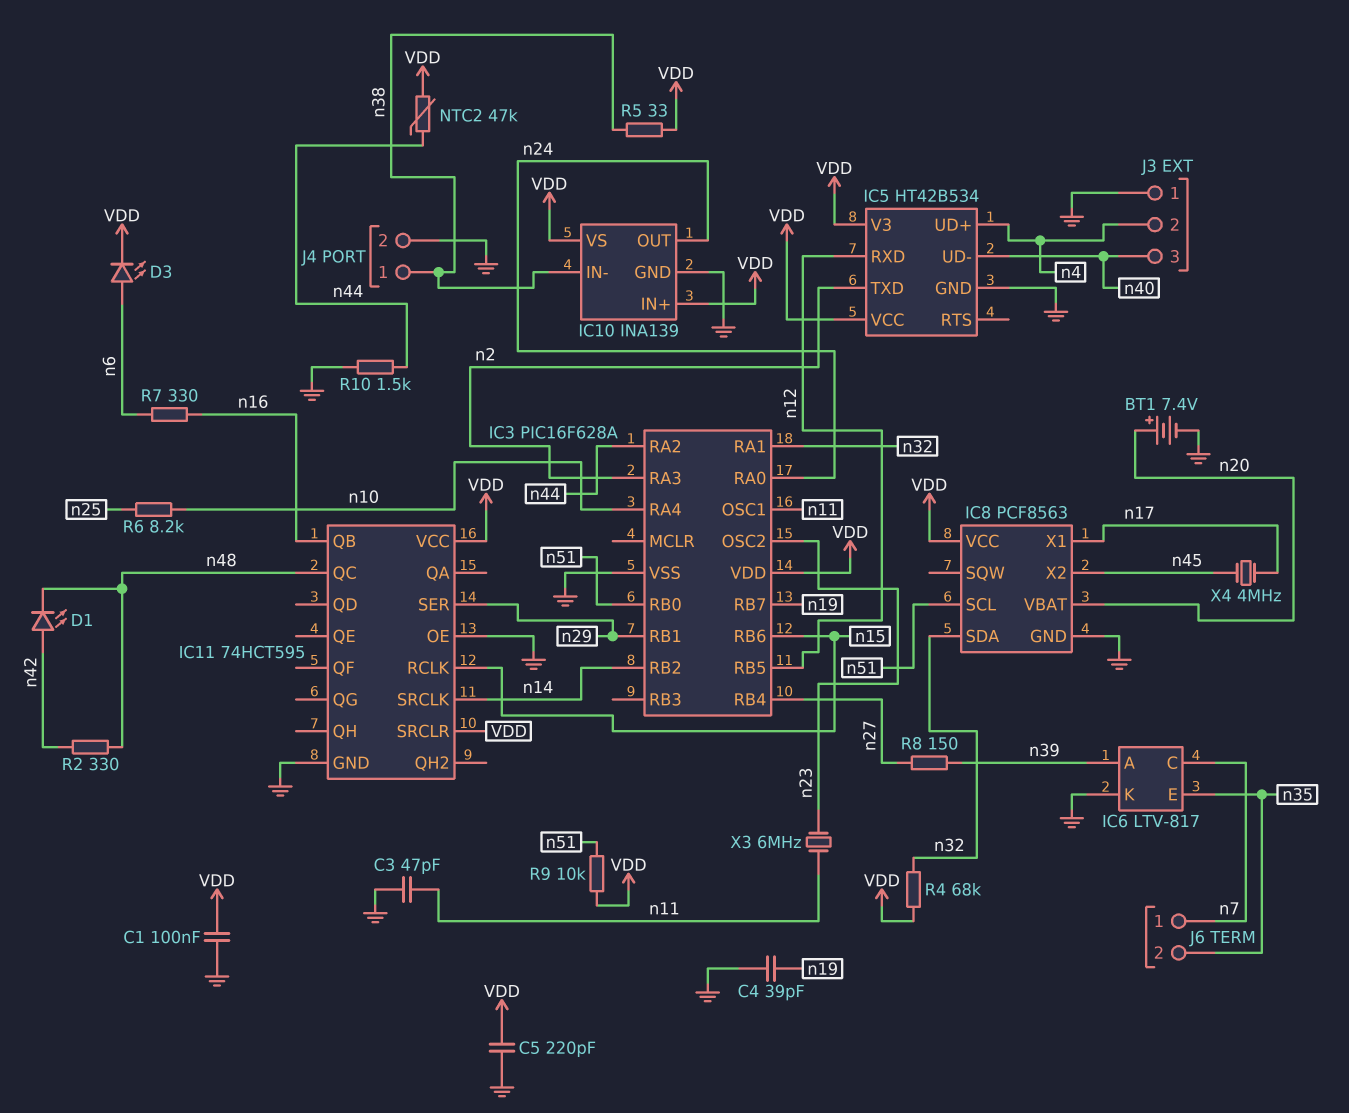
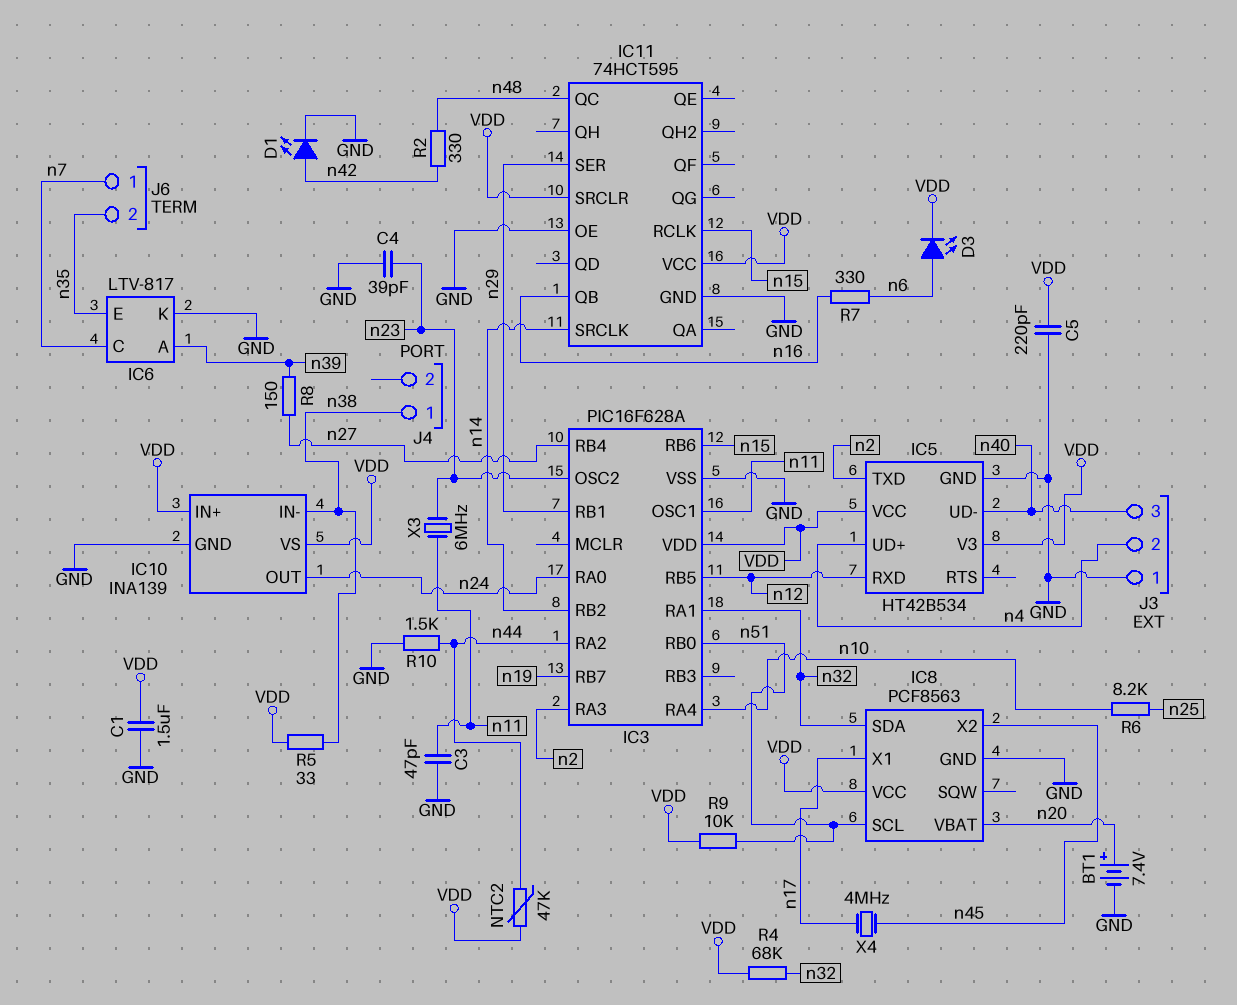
C1: 100nF (GND, VDD) -> 1.5uF (GND, VDD)
C4: 39pF (GND, n19) -> 39pF (GND, n23)
D1: LED (A n42, K n48) -> LED (A n42, K GND)
J4 pin 2: GND -> none

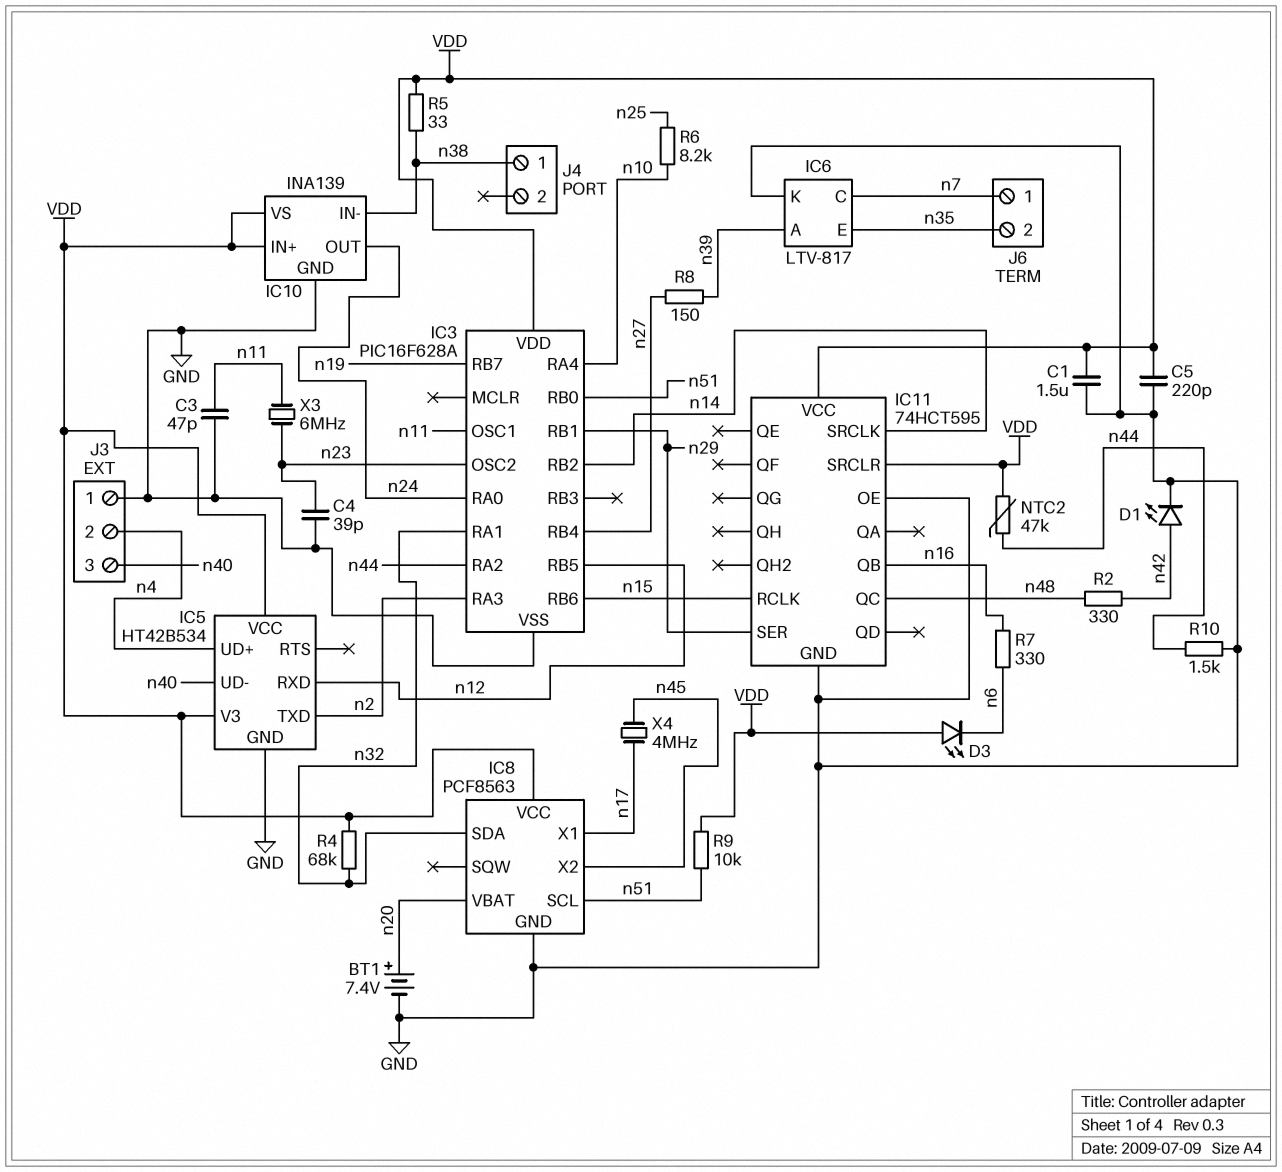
D3: LED (A n6, K VDD) -> LED (A VDD, K n6)

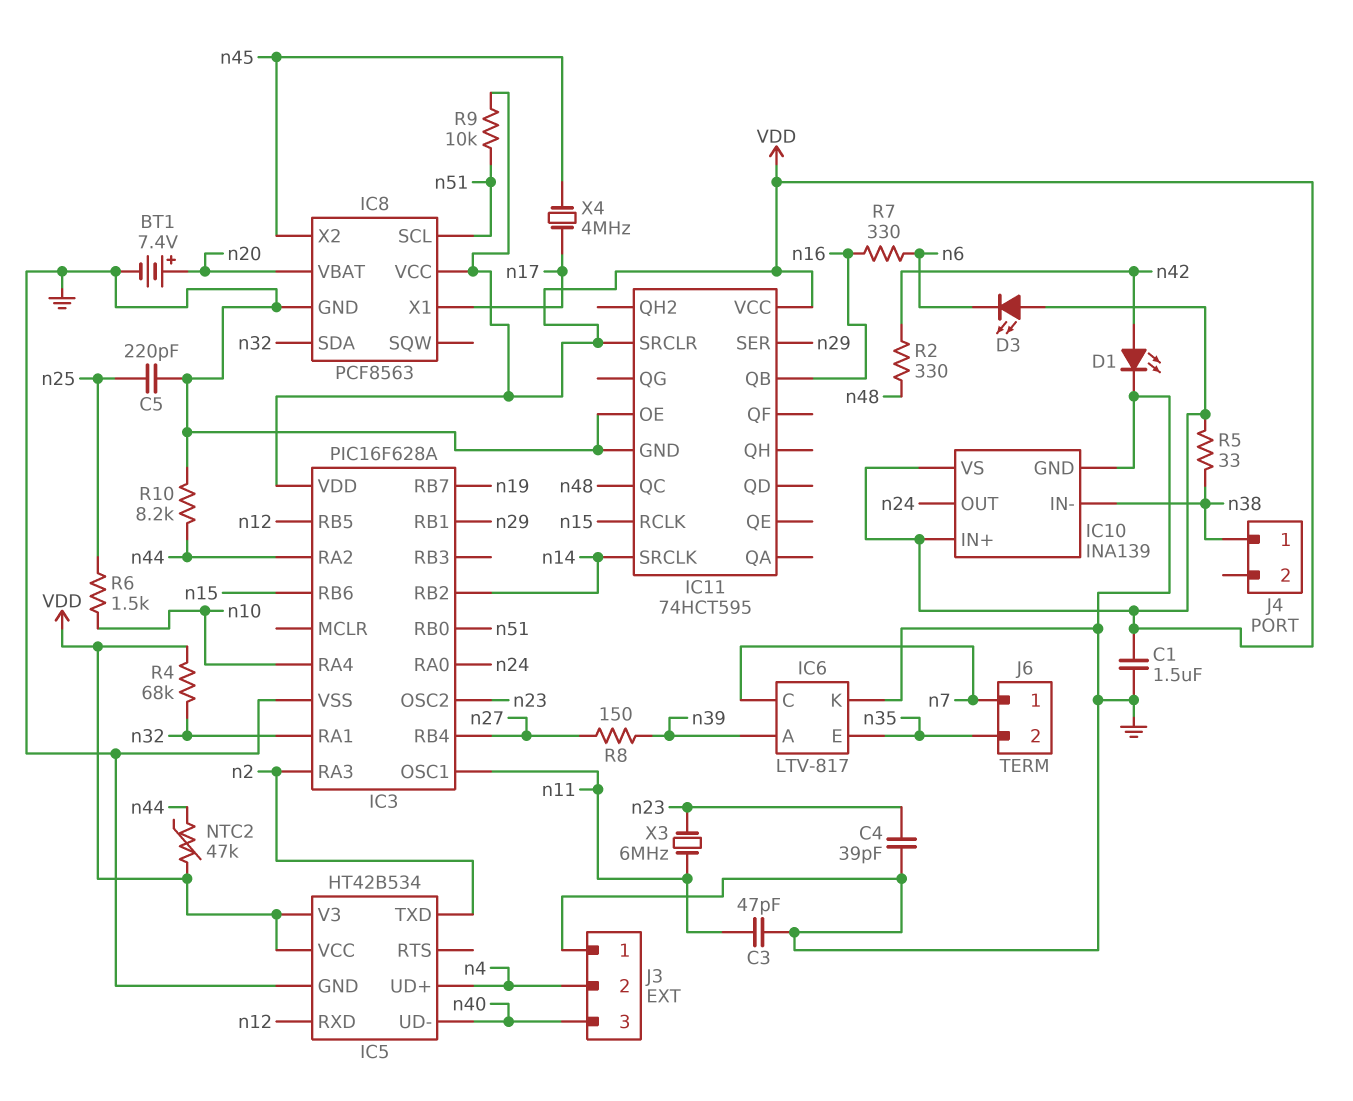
C5: 220pF (GND, VDD) -> 220pF (GND, n25)
R6: 8.2k (n10, n25) -> 1.5k (n10, n25)
R10: 1.5k (GND, n44) -> 8.2k (GND, n44)

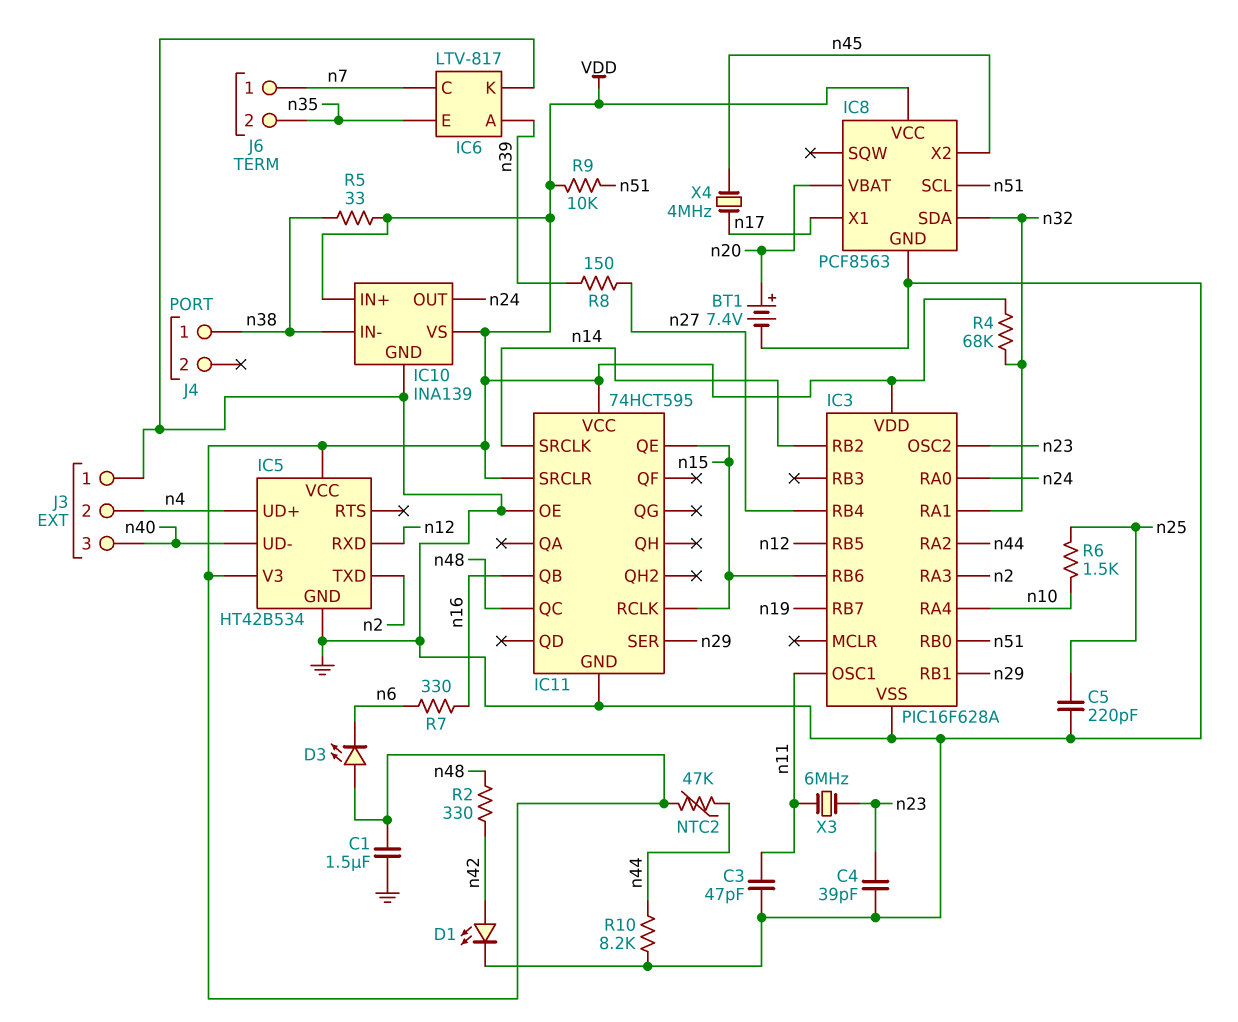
IC11 pin QE: none -> n15

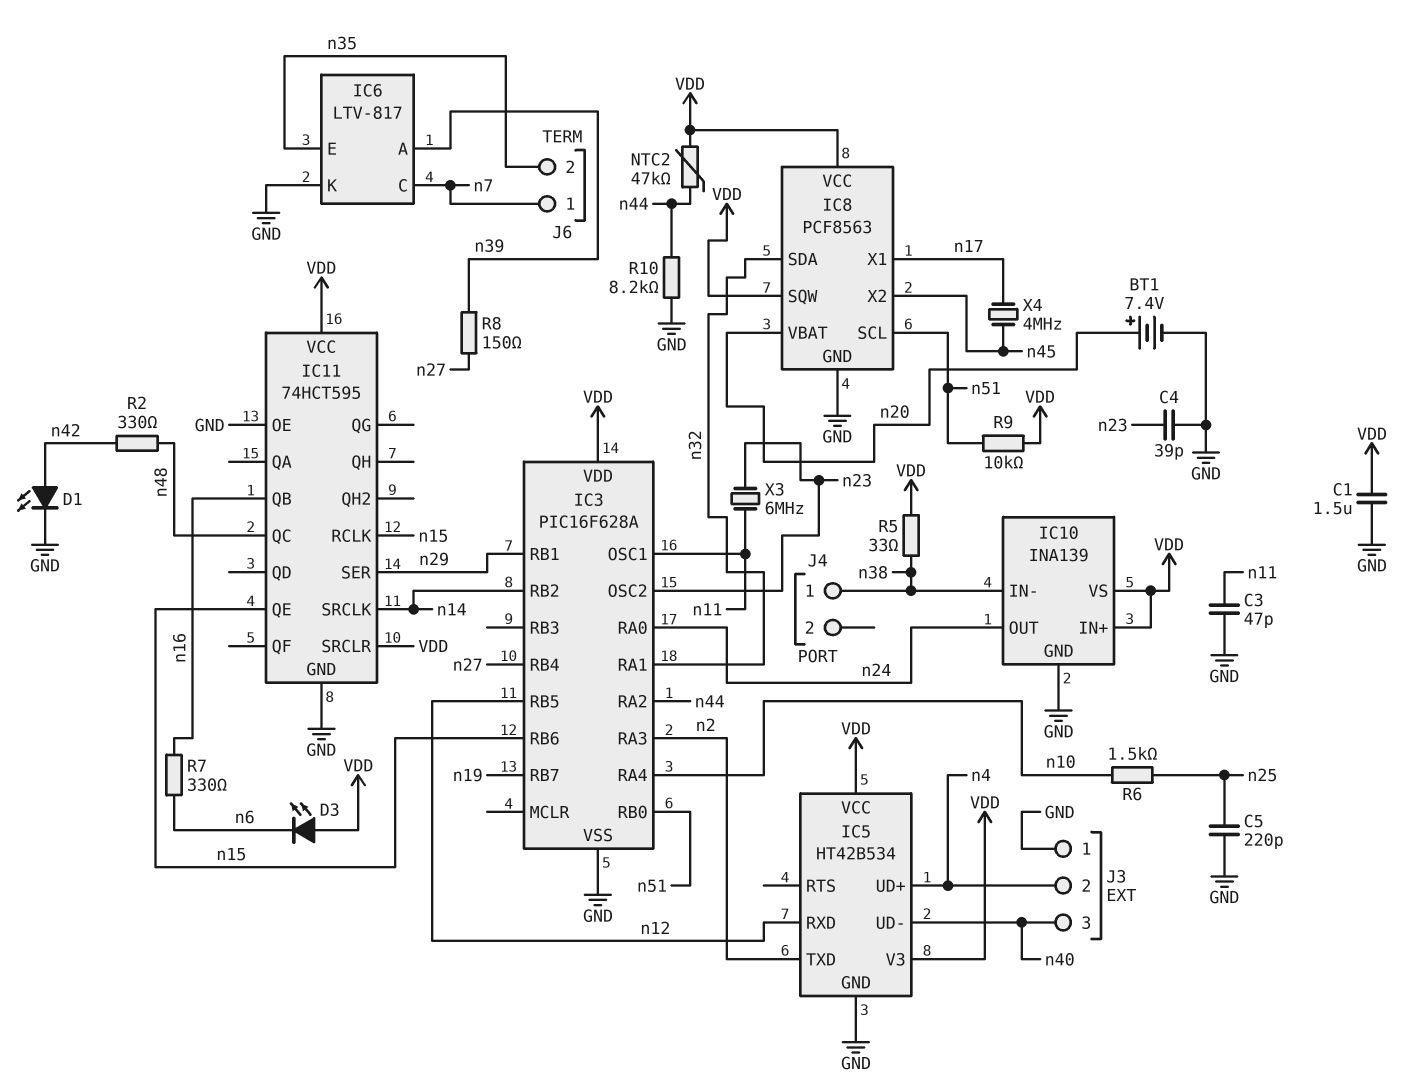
IC8 pin SQW: none -> VDD
R4: 68k (VDD, n32) -> none

